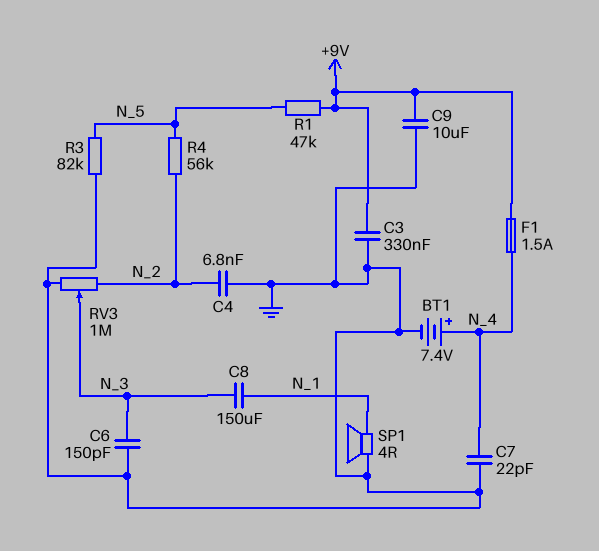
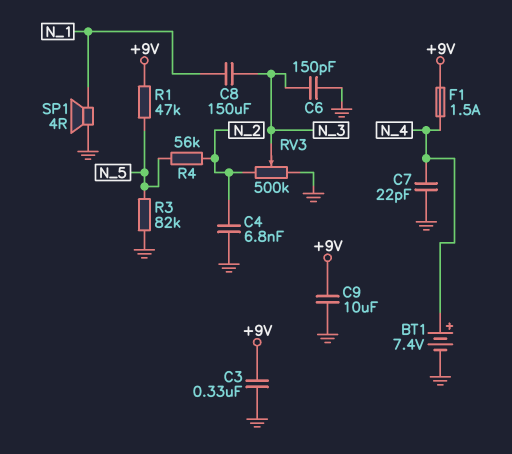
RV3: 1M (GND, N_2, wiper N_3) -> 500k (GND, N_2, wiper N_3)

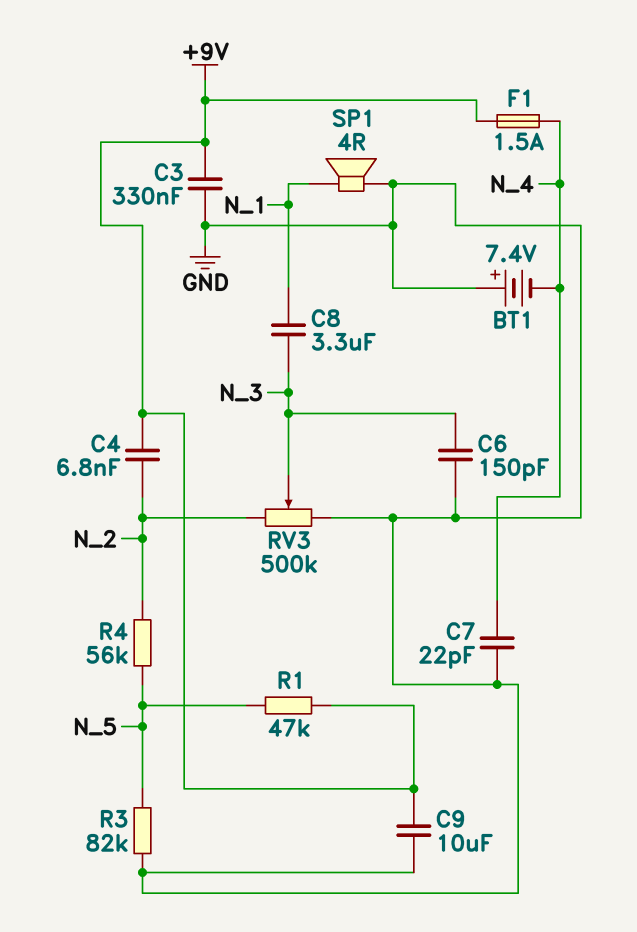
BT1: 7.4V (plus N_4, minus GND) -> 7.4V (plus GND, minus N_4)
C4: 6.8nF (GND, N_2) -> 6.8nF (+9V, N_2)
C8: 150uF (N_1, N_3) -> 3.3uF (N_1, N_3)

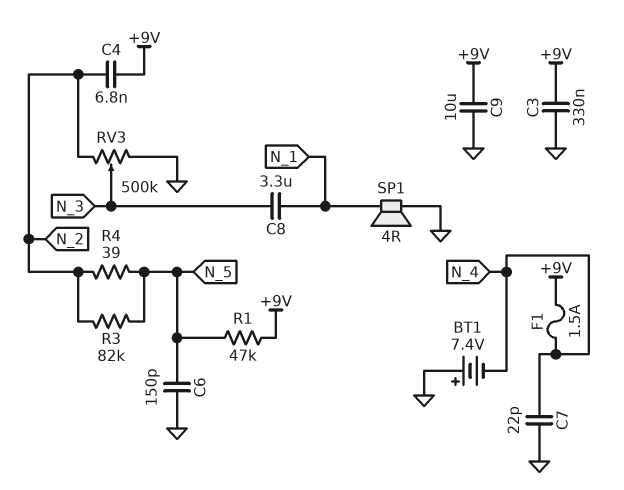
C6: 150pF (GND, N_3) -> 150pF (GND, N_5)
R3: 82k (GND, N_5) -> 82k (N_2, N_5)
R4: 56k (N_2, N_5) -> 39 (N_2, N_5)

